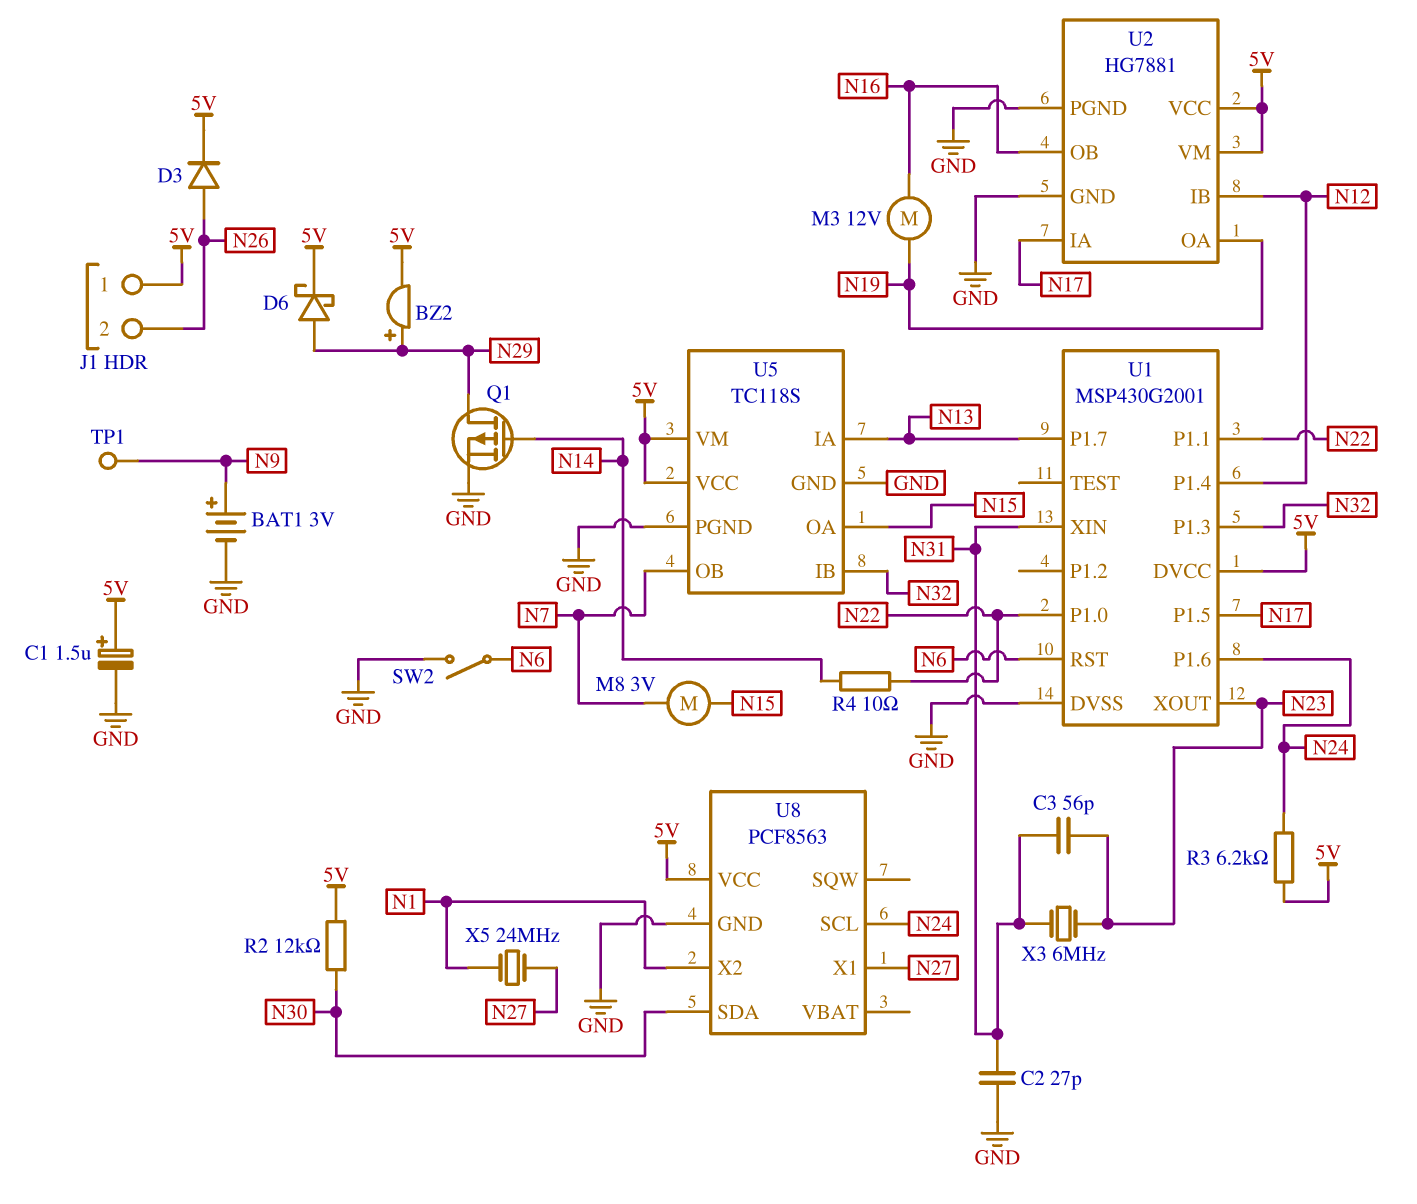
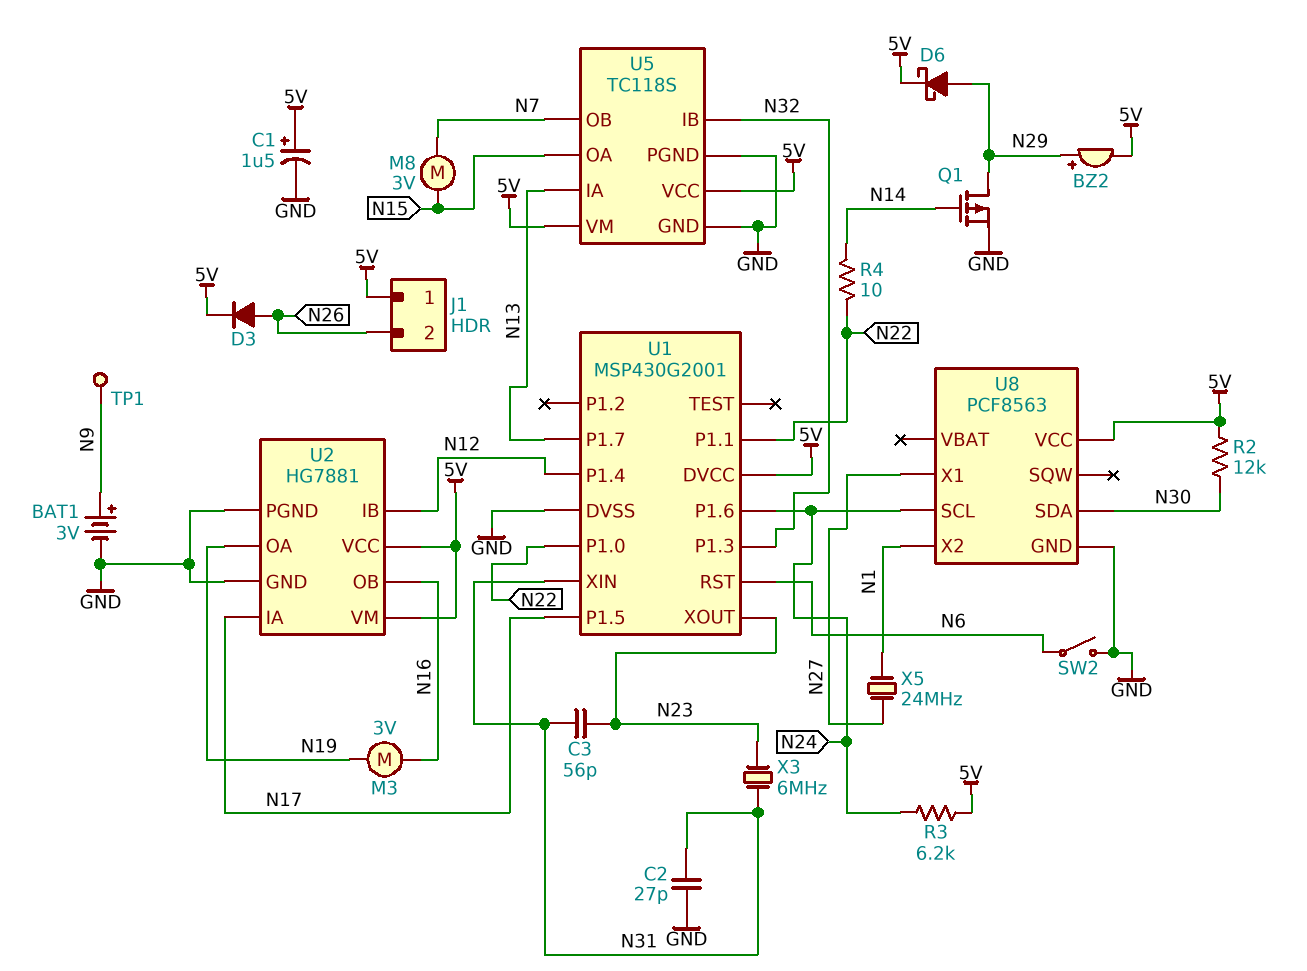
M3: motor 12V (N16, N19) -> motor 3V (N16, N19)

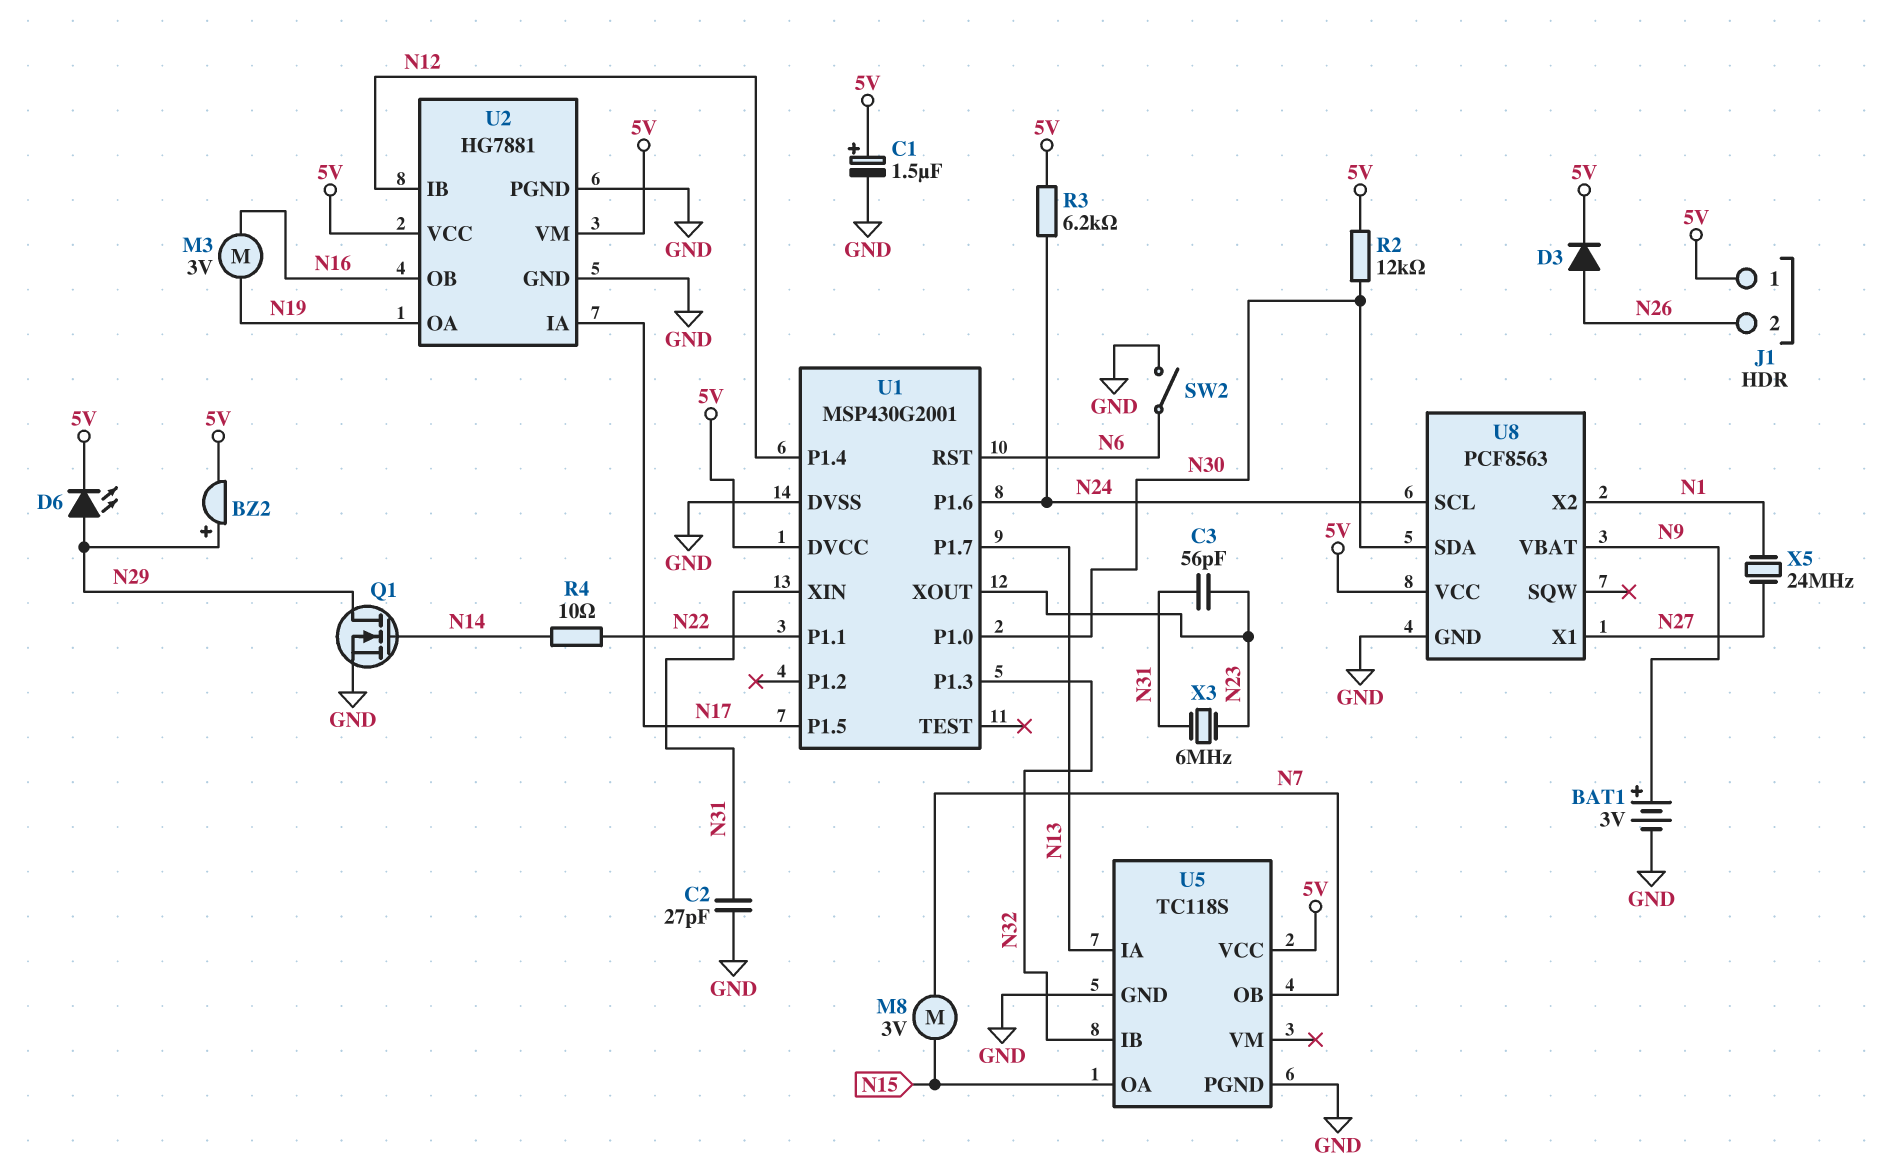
D6: schottky (A N29, K 5V) -> LED (A N29, K 5V)
Q1: PMOS (G N14, D N29, S GND) -> NMOS (G N14, D N29, S GND)
TP1: test point (N9) -> none
U1 pin P1.0: N22 -> N30
U5 pin VM: 5V -> none
U8 pin VBAT: none -> N9

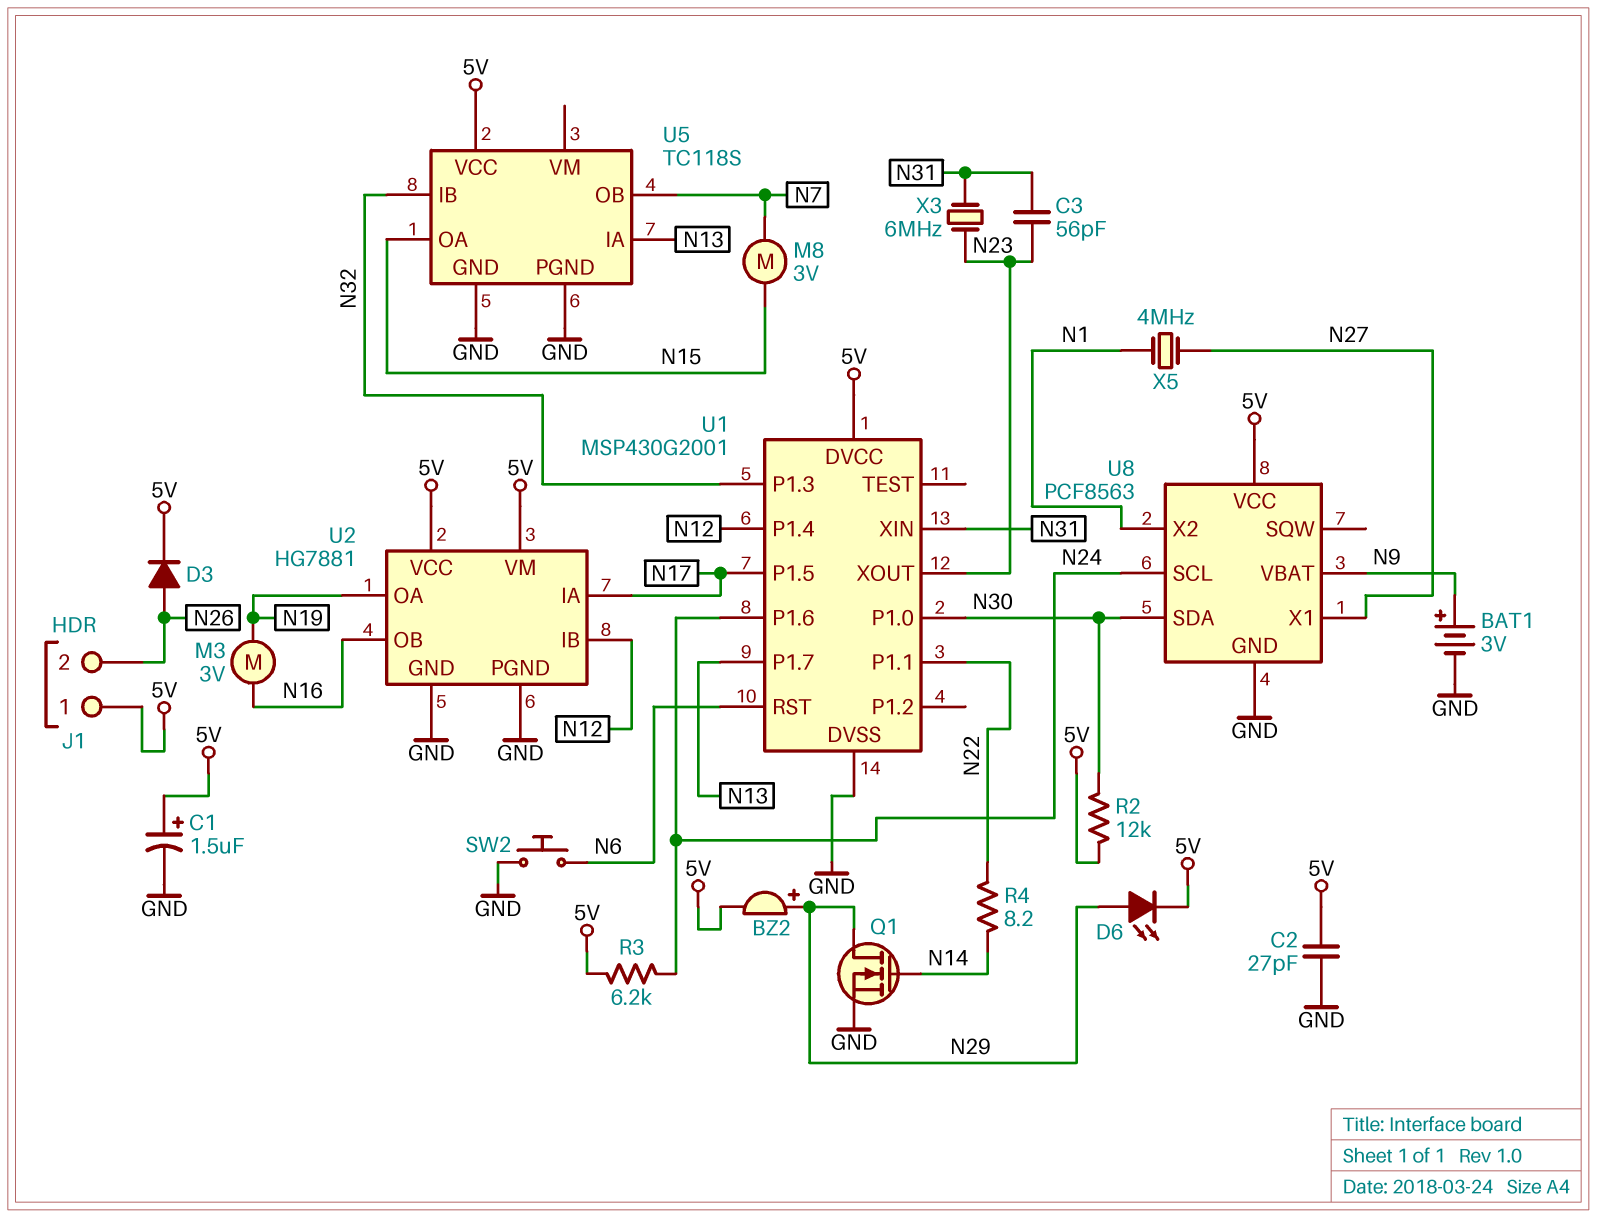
C2: 27pF (GND, N31) -> 27pF (5V, GND)
R4: 10 (N14, N22) -> 8.2 (N14, N22)
SW2: switch (GND, N6) -> button (GND, N6)
X5: 24MHz (N1, N27) -> 4MHz (N1, N27)

